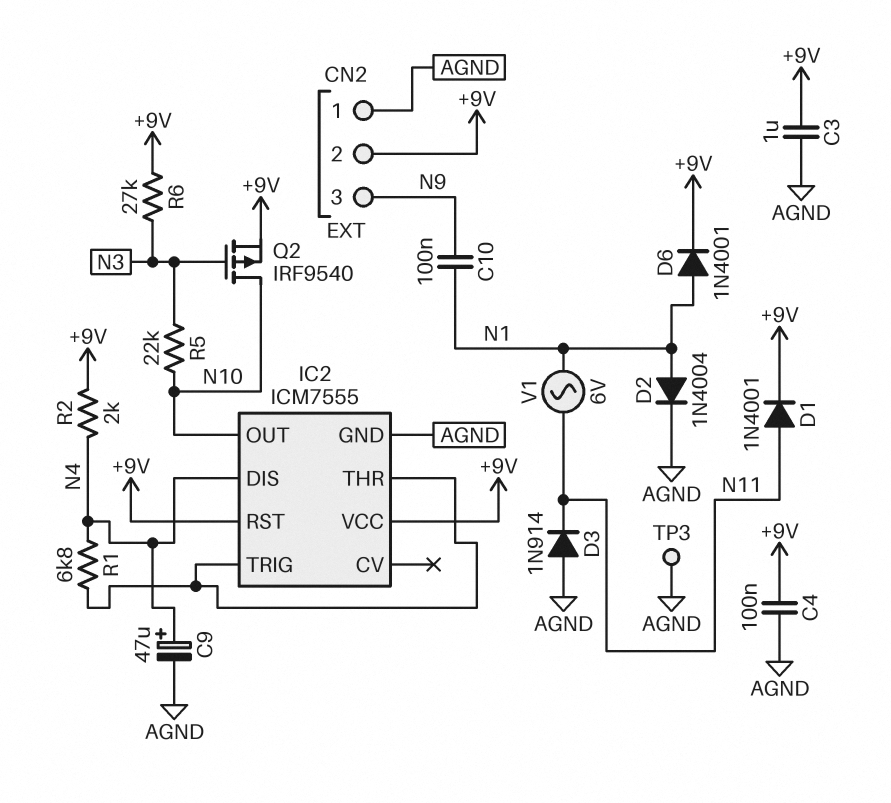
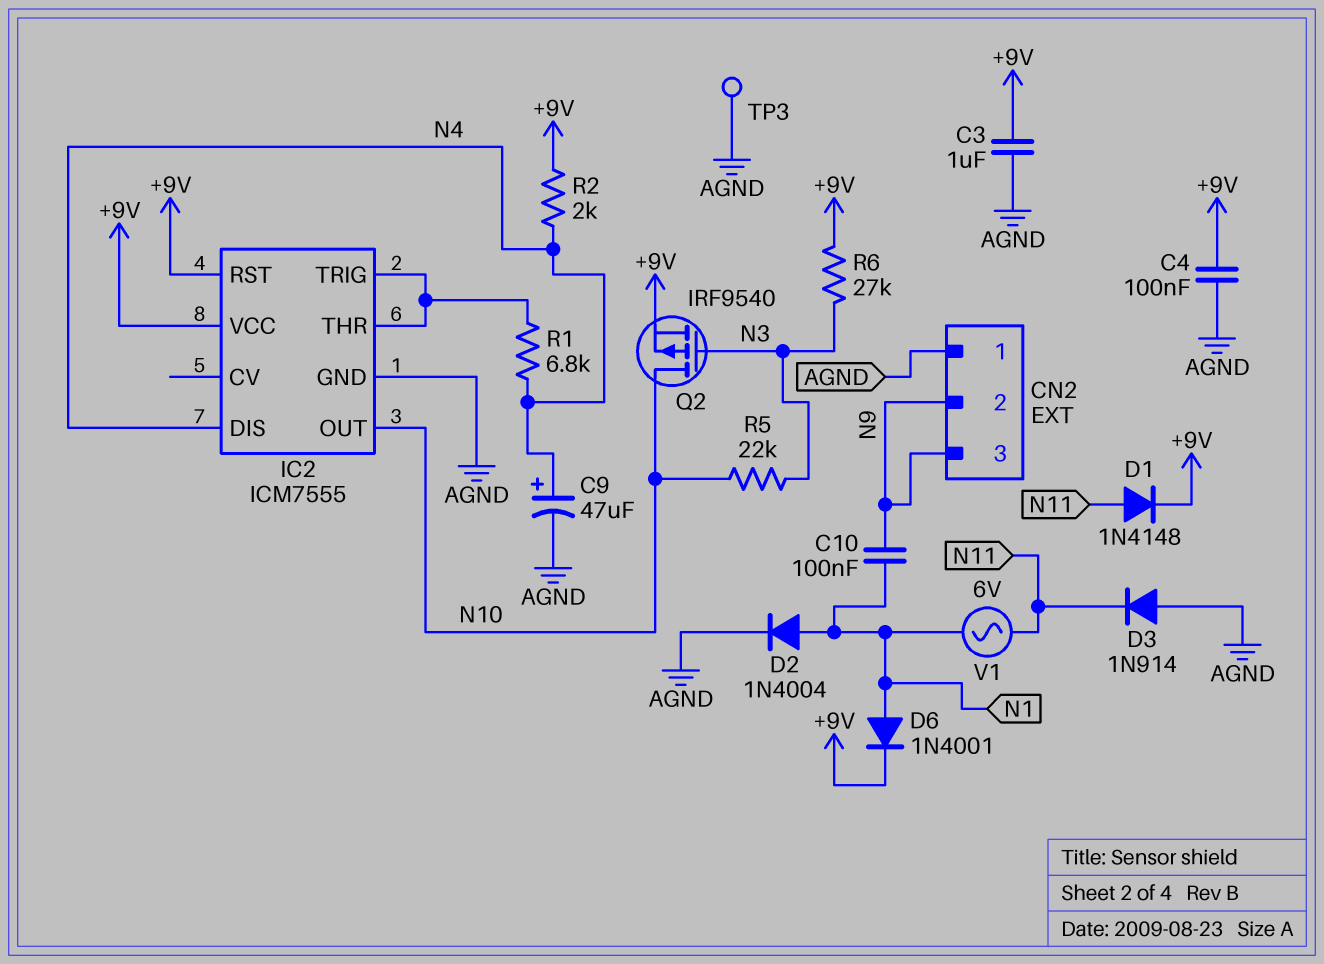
CN2 pin 2: +9V -> N9
D1: diode 1N4001 (A N11, K +9V) -> diode 1N4148 (A N11, K +9V)

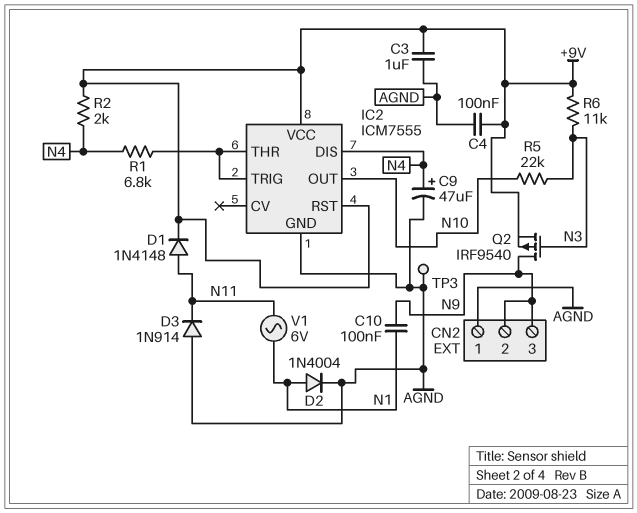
D6: diode 1N4001 (A N1, K +9V) -> none
Q2: PMOS IRF9540 (G N3, D N10, S +9V) -> PMOS IRF9540 (G N3, D N9, S +9V)
R6: 27k (+9V, N3) -> 11k (+9V, N3)

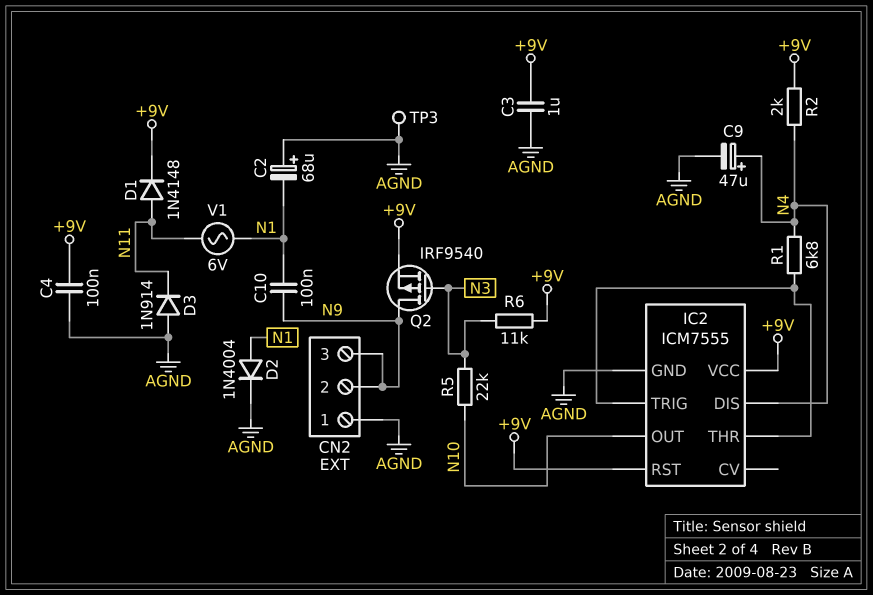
C2: none -> 68uF (plus AGND, minus N1)

